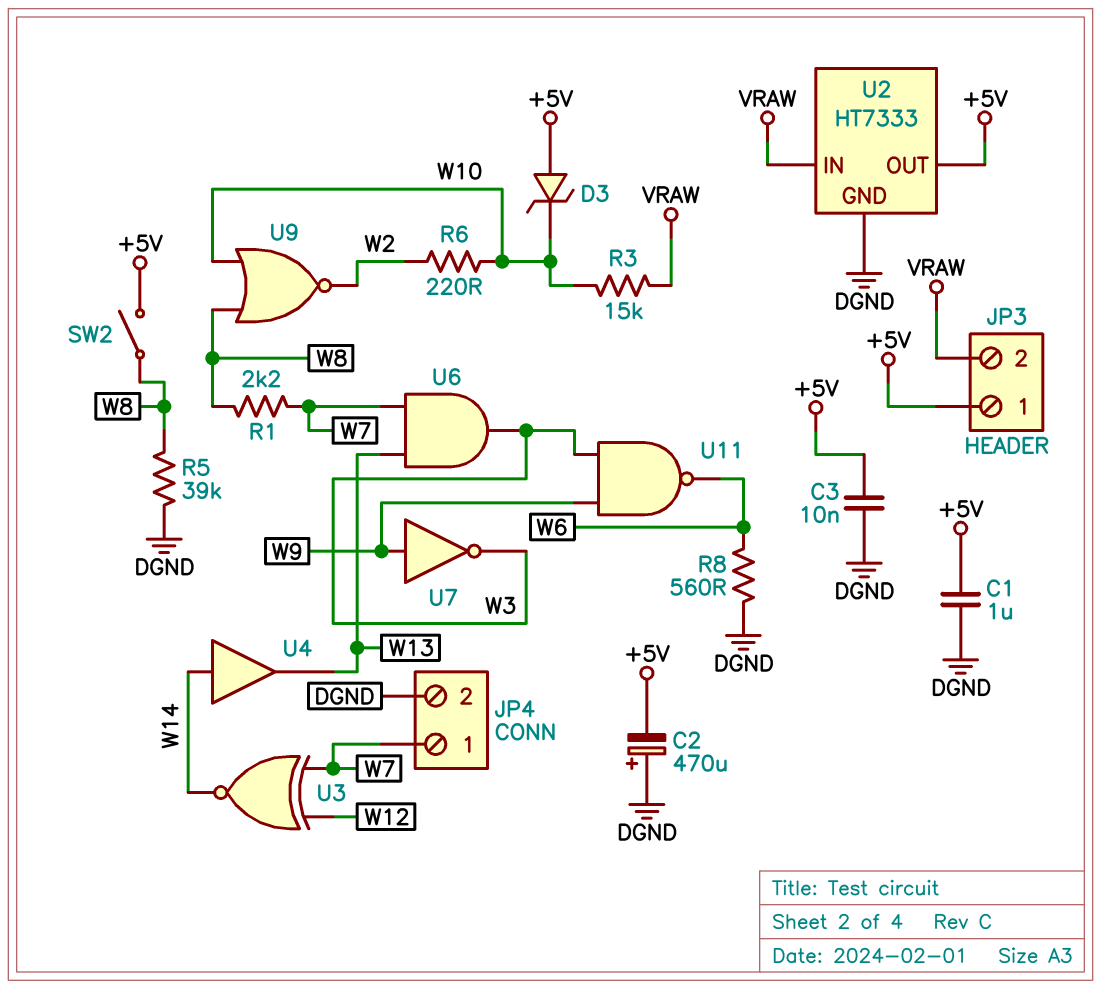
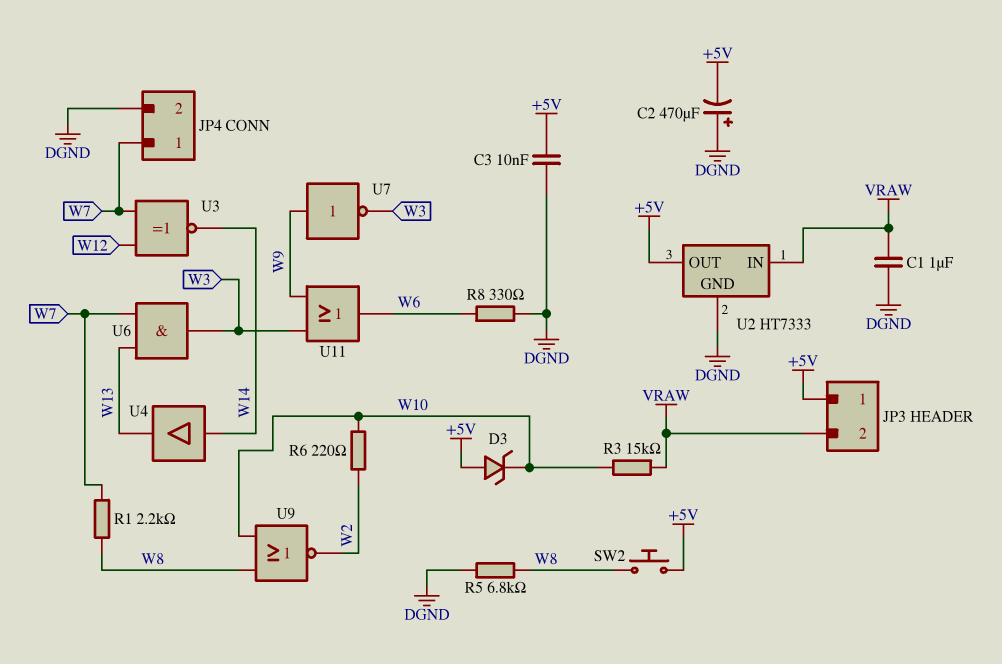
C1: 1uF (+5V, DGND) -> 1uF (DGND, VRAW)
R5: 39k (DGND, W8) -> 6.8k (DGND, W8)
R8: 560 (DGND, W6) -> 330 (DGND, W6)
SW2: switch (+5V, W8) -> button (+5V, W8)
U11: NAND (in W3, in W9, out W6) -> OR (in W3, in W9, out W6)

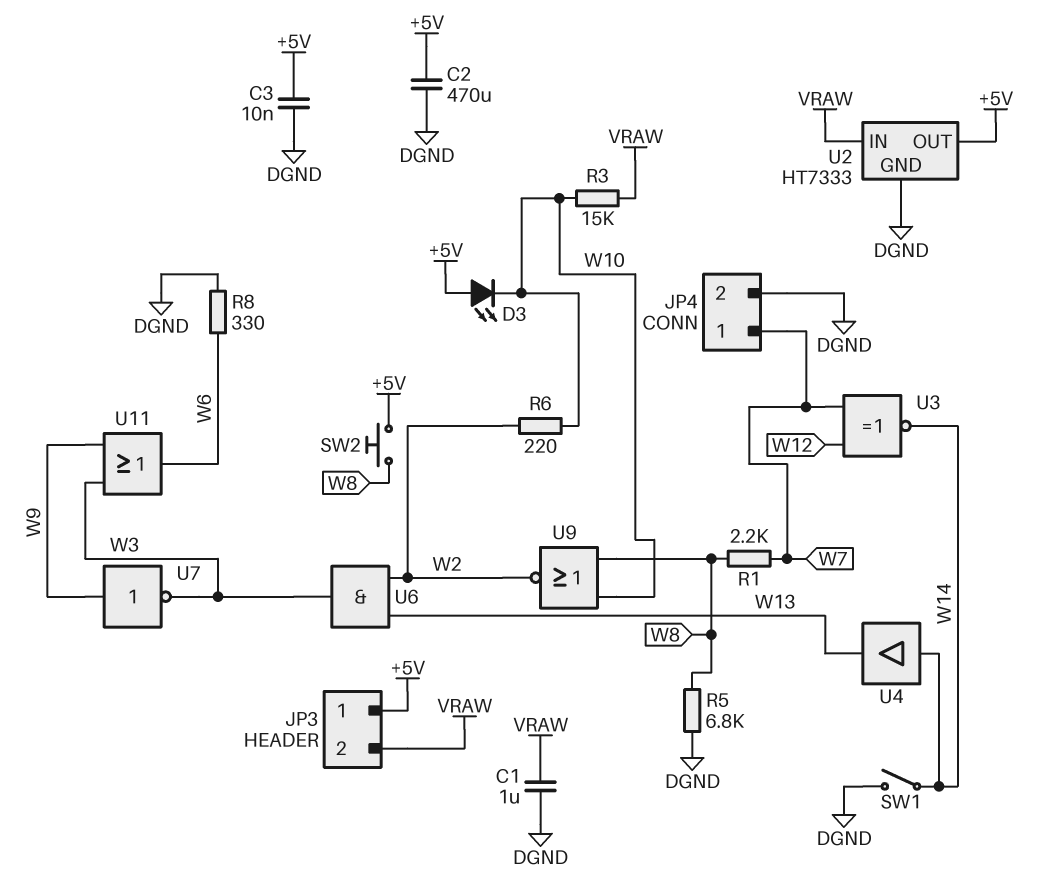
C2: 470uF (plus DGND, minus +5V) -> 470uF (+5V, DGND)
D3: zener (A +5V, K W10) -> LED (A +5V, K W10)
SW1: none -> switch (DGND, W14)
U6: AND (in W7, in W13, out W3) -> AND (in W2, in W13, out W3)

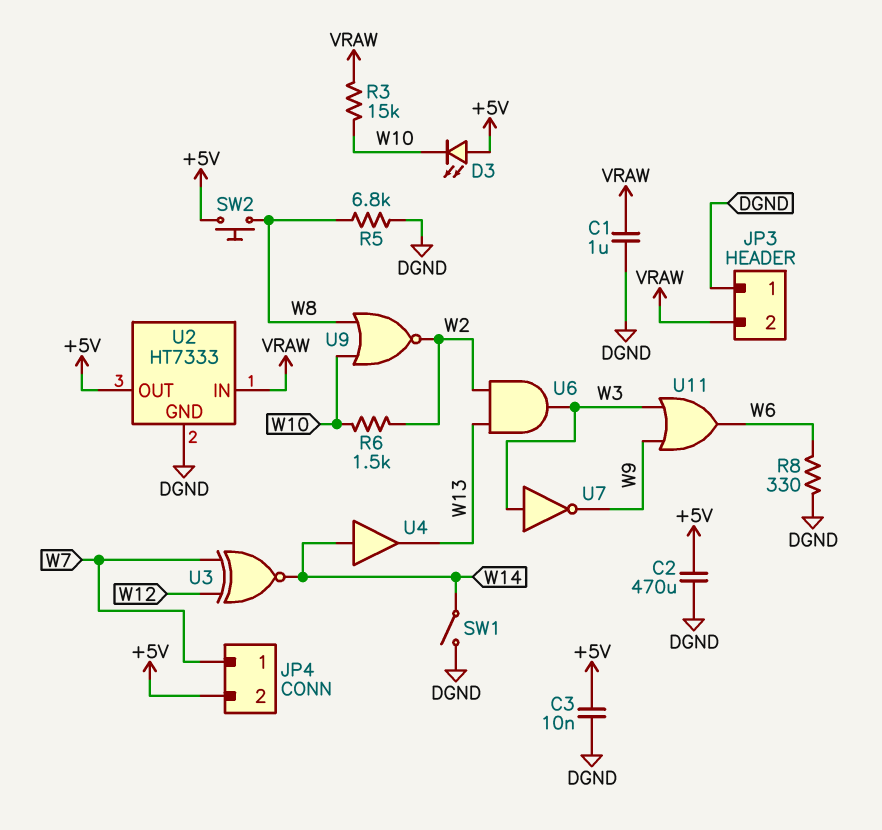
JP3 pin 1: +5V -> DGND
JP4 pin 2: DGND -> +5V
R1: 2.2k (W7, W8) -> none
R6: 220 (W2, W10) -> 1.5k (W2, W10)
U7: NOT (in W9, out W3) -> NOT (in W3, out W9)

